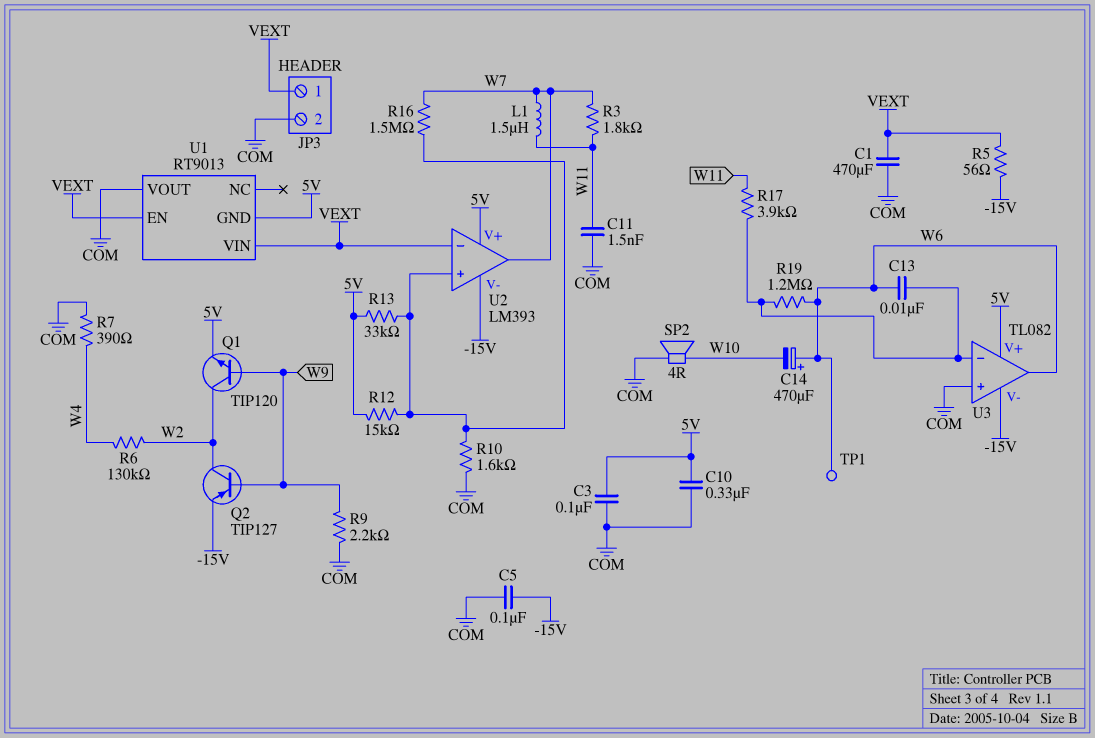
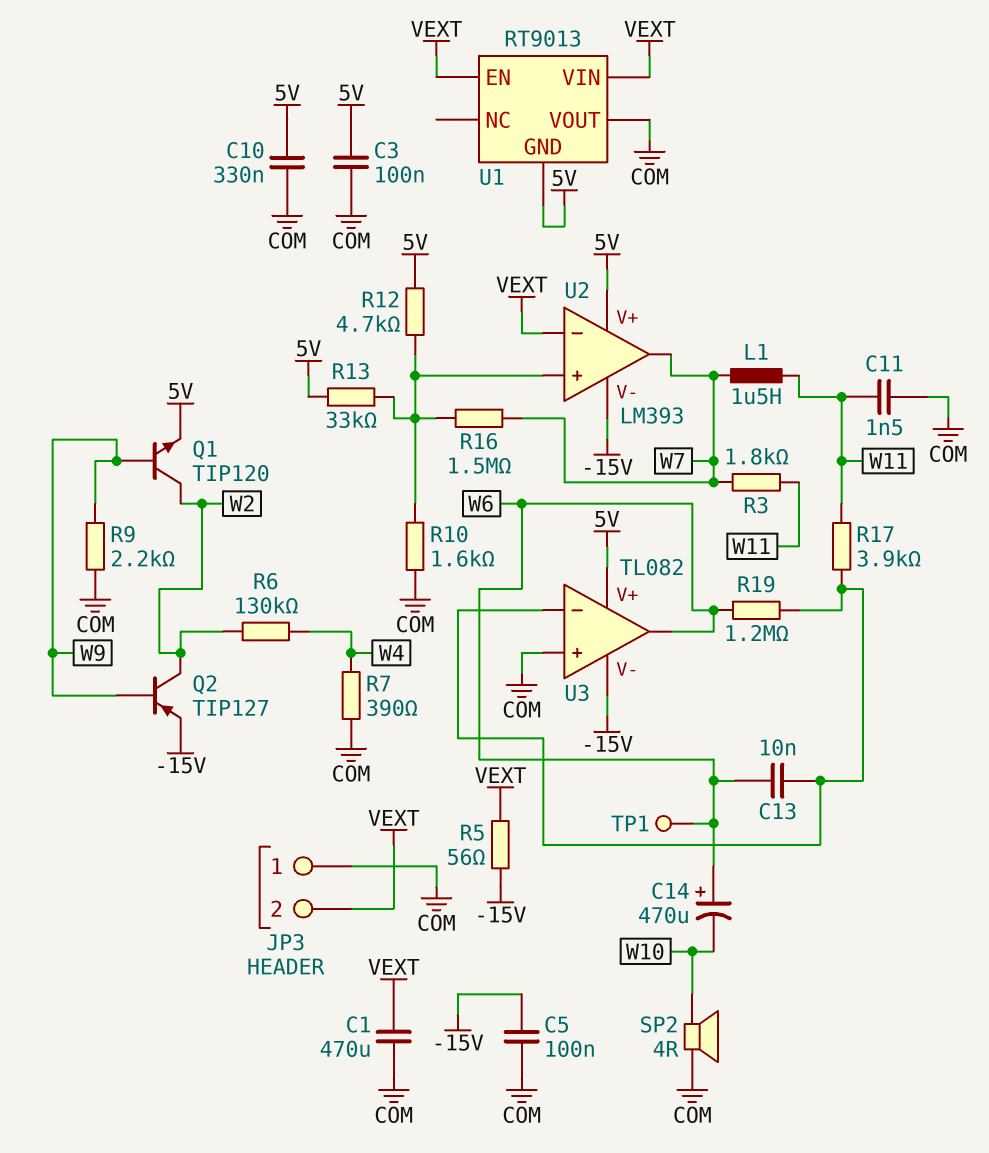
JP3 pin 1: VEXT -> COM
JP3 pin 2: COM -> VEXT
R12: 15k (5V, U2/in+) -> 4.7k (5V, U2/in+)

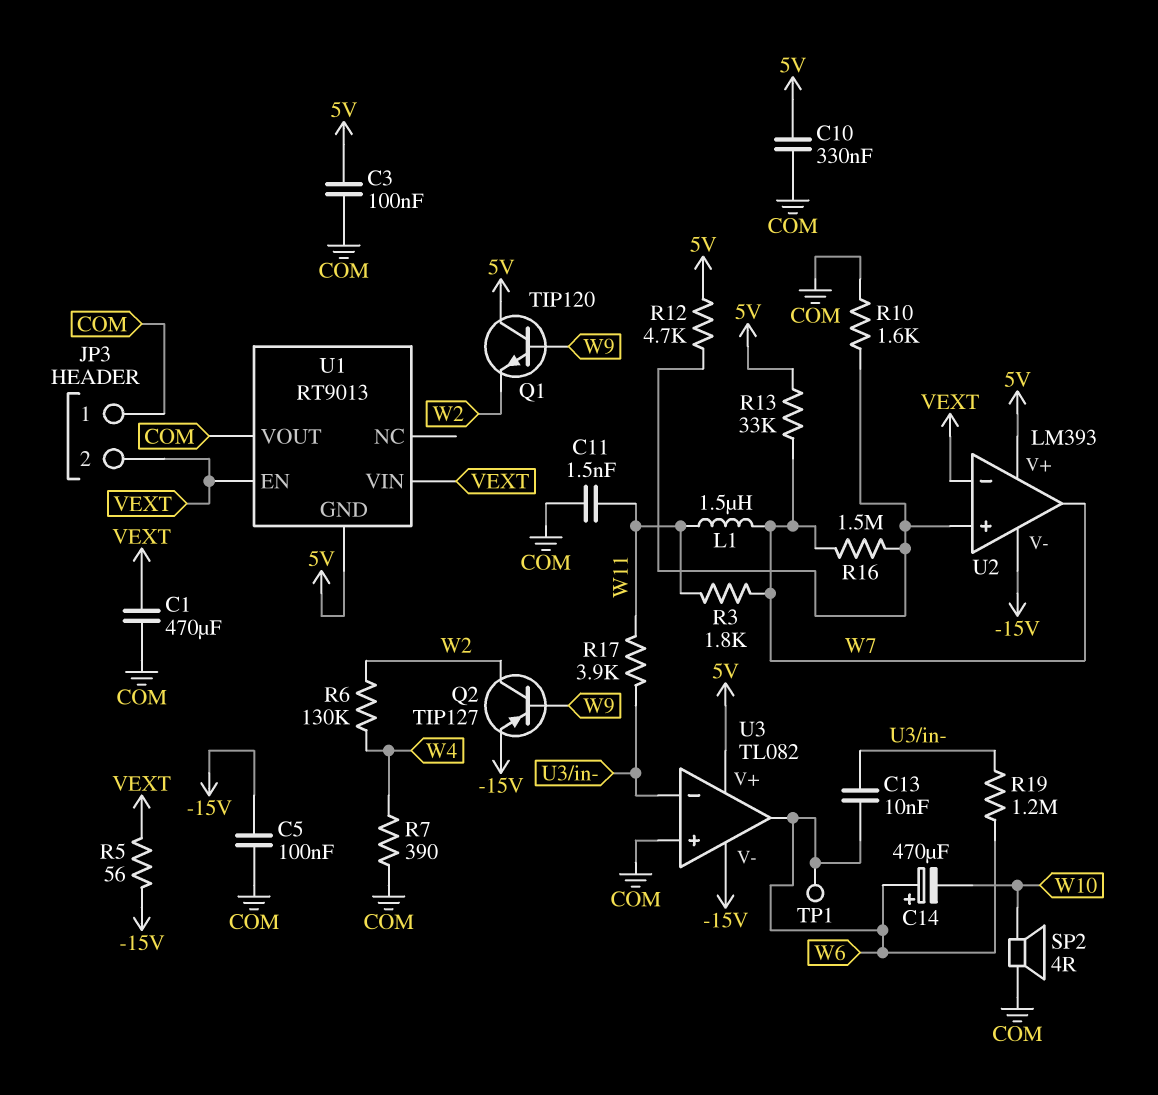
Q1: NPN TIP120 (B W9, C W2, E 5V) -> NPN TIP120 (B W9, C 5V, E W2)
R9: 2.2k (COM, W9) -> none
R13: 33k (5V, U2/in+) -> 33k (5V, W7)

